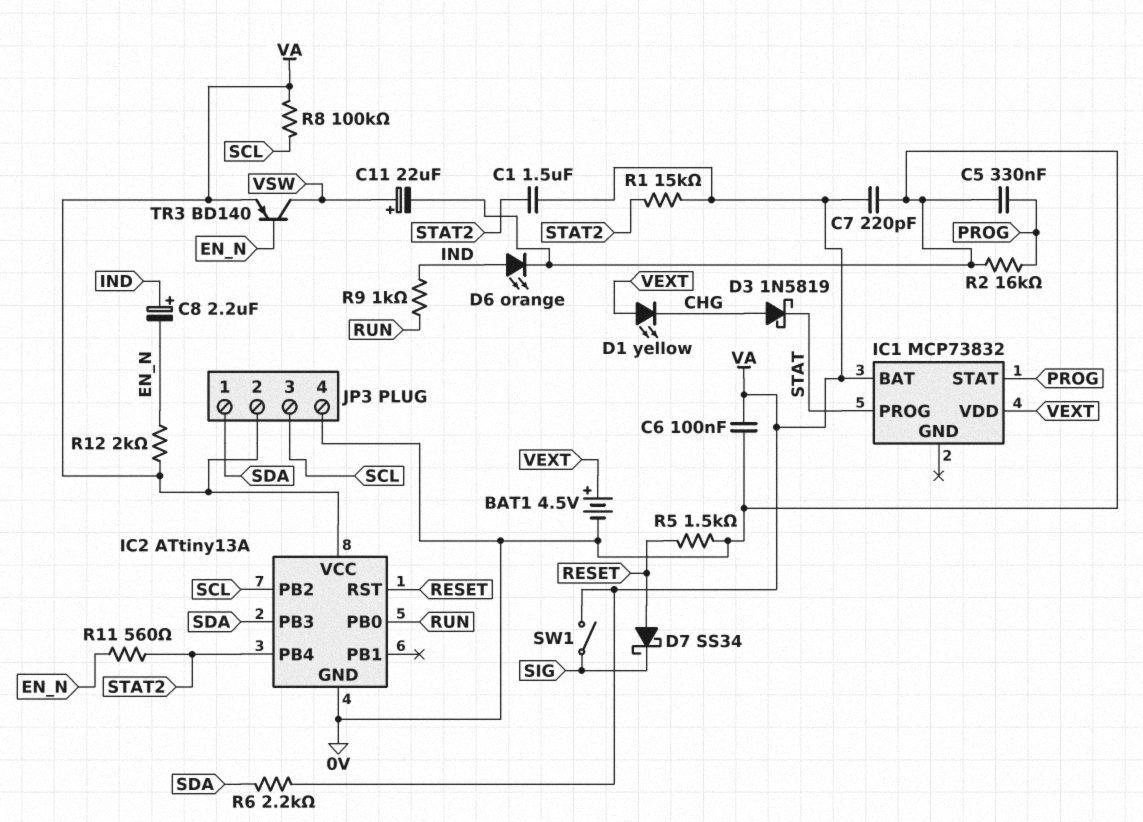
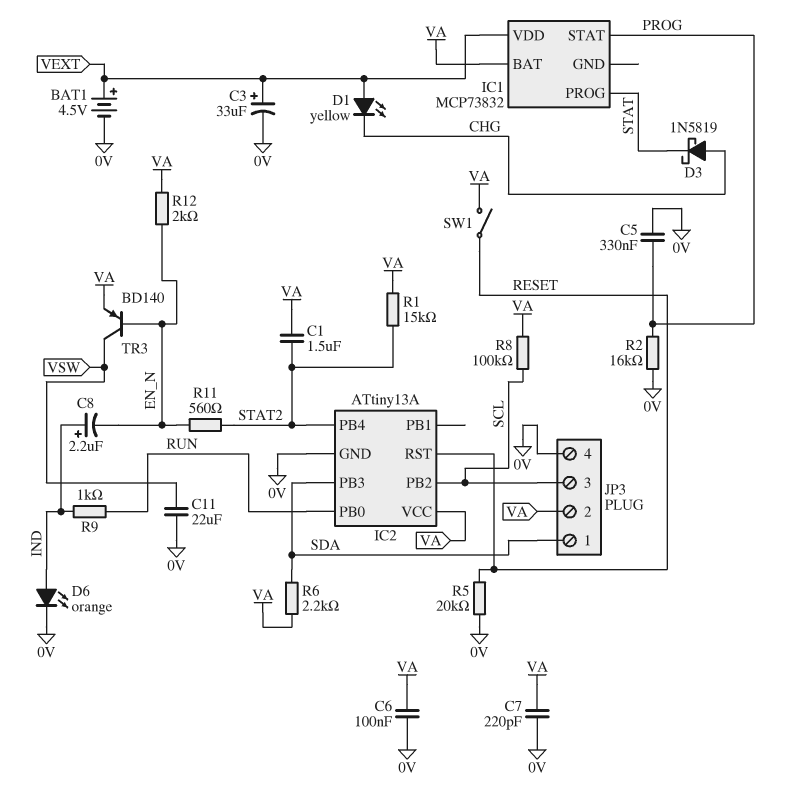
C3: none -> 33uF (plus VEXT, minus 0V)
C11: 22uF (plus VSW, minus 0V) -> 22uF (0V, VSW)
D7: schottky SS34 (A RESET, K SIG) -> none
R5: 1.5k (0V, RESET) -> 20k (0V, RESET)
SW1: switch (SIG, VA) -> switch (RESET, VA)

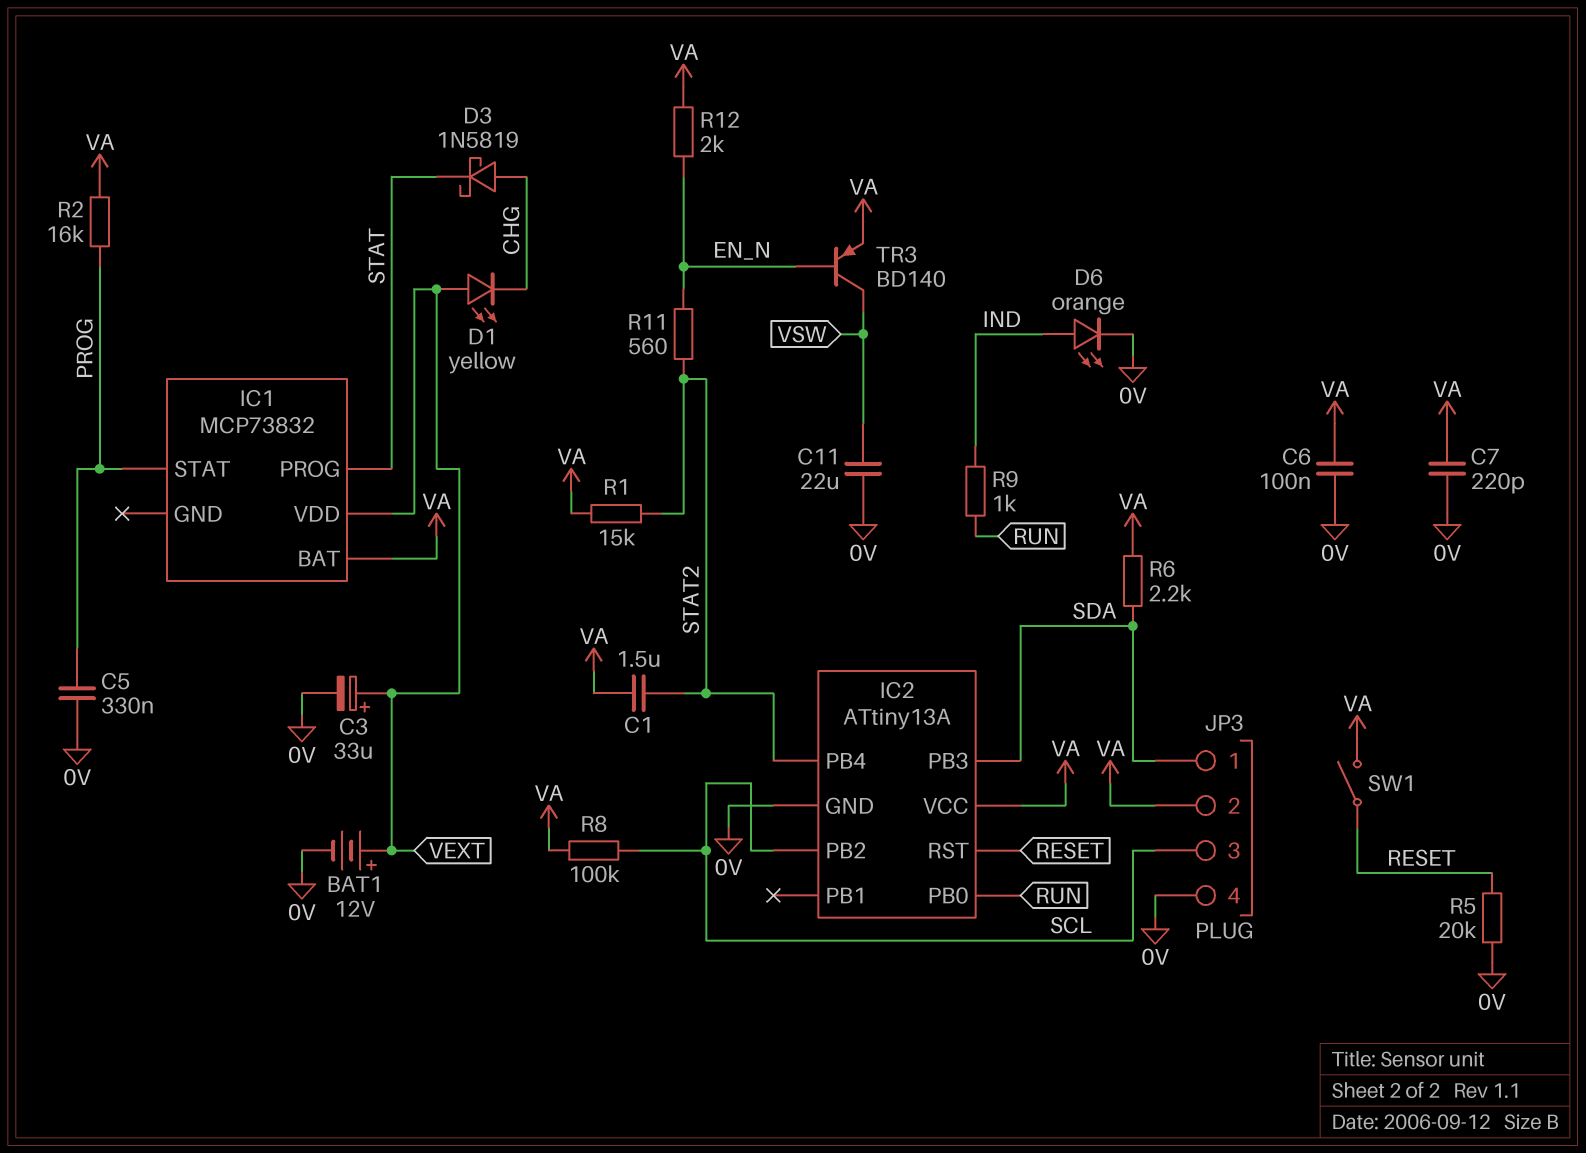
BAT1: 4.5V (plus VEXT, minus 0V) -> 12V (plus VEXT, minus 0V)
C8: 2.2uF (plus IND, minus EN_N) -> none
R2: 16k (0V, PROG) -> 16k (PROG, VA)

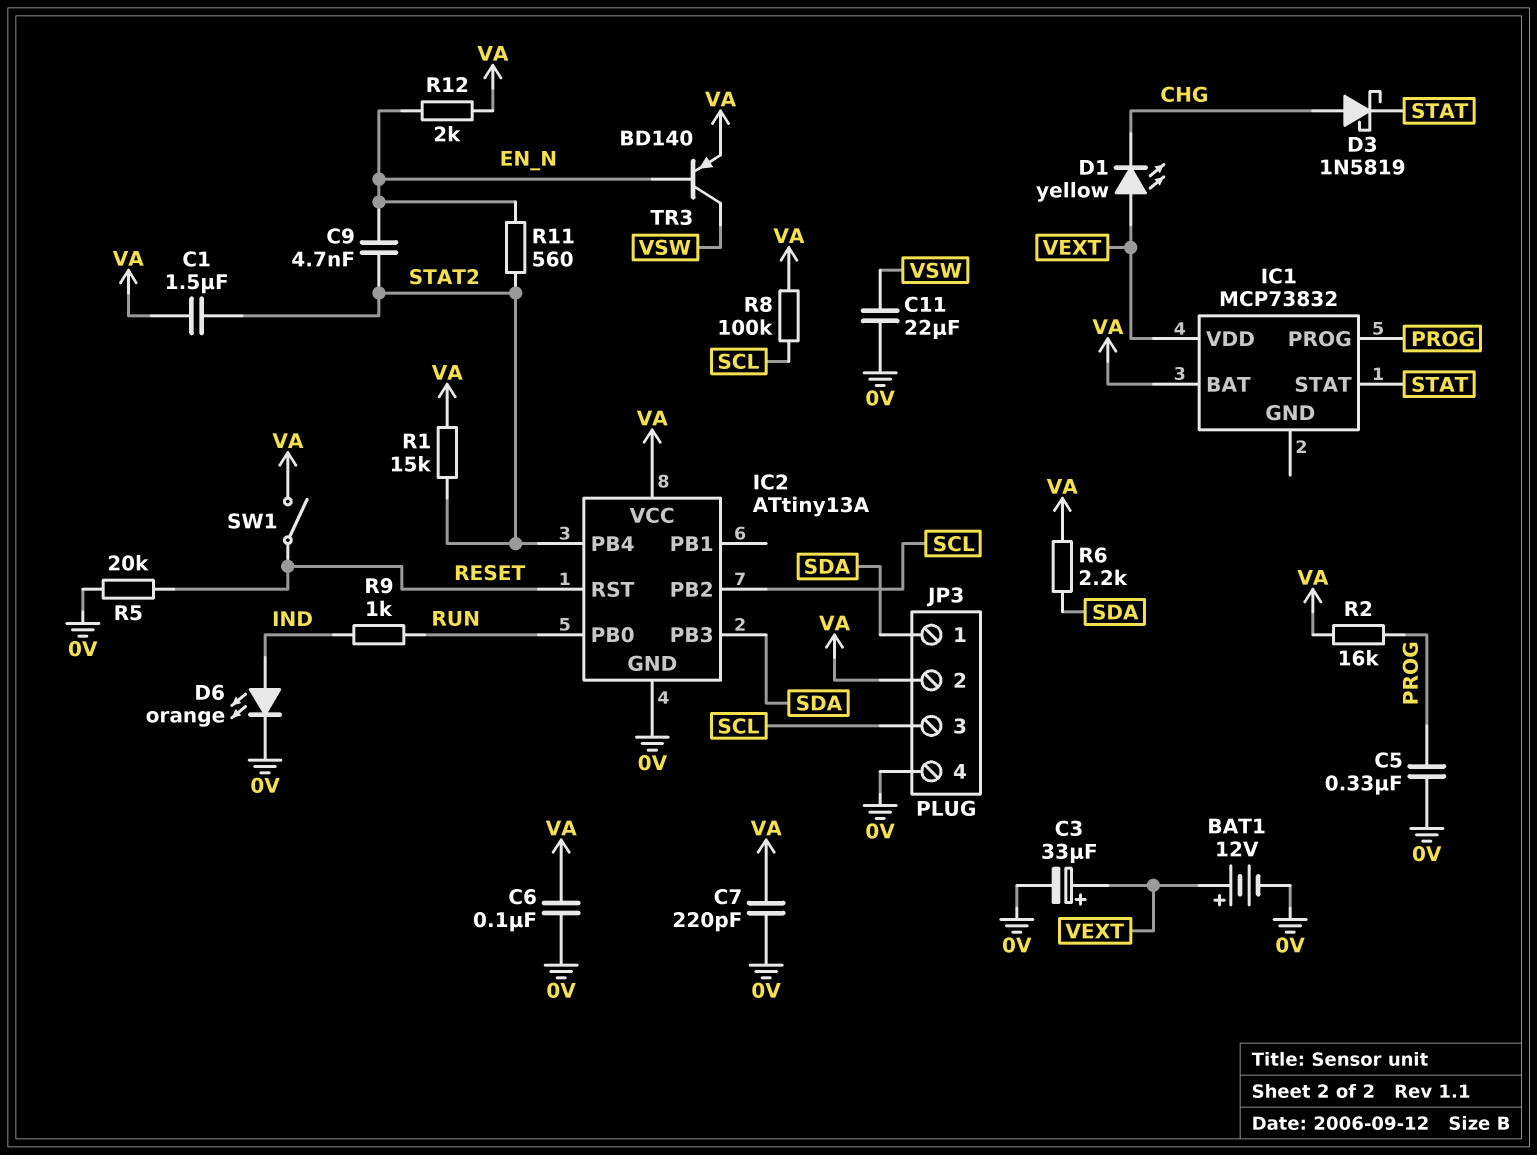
C9: none -> 4.7nF (EN_N, STAT2)
IC1 pin PROG: STAT -> PROG
IC1 pin STAT: PROG -> STAT

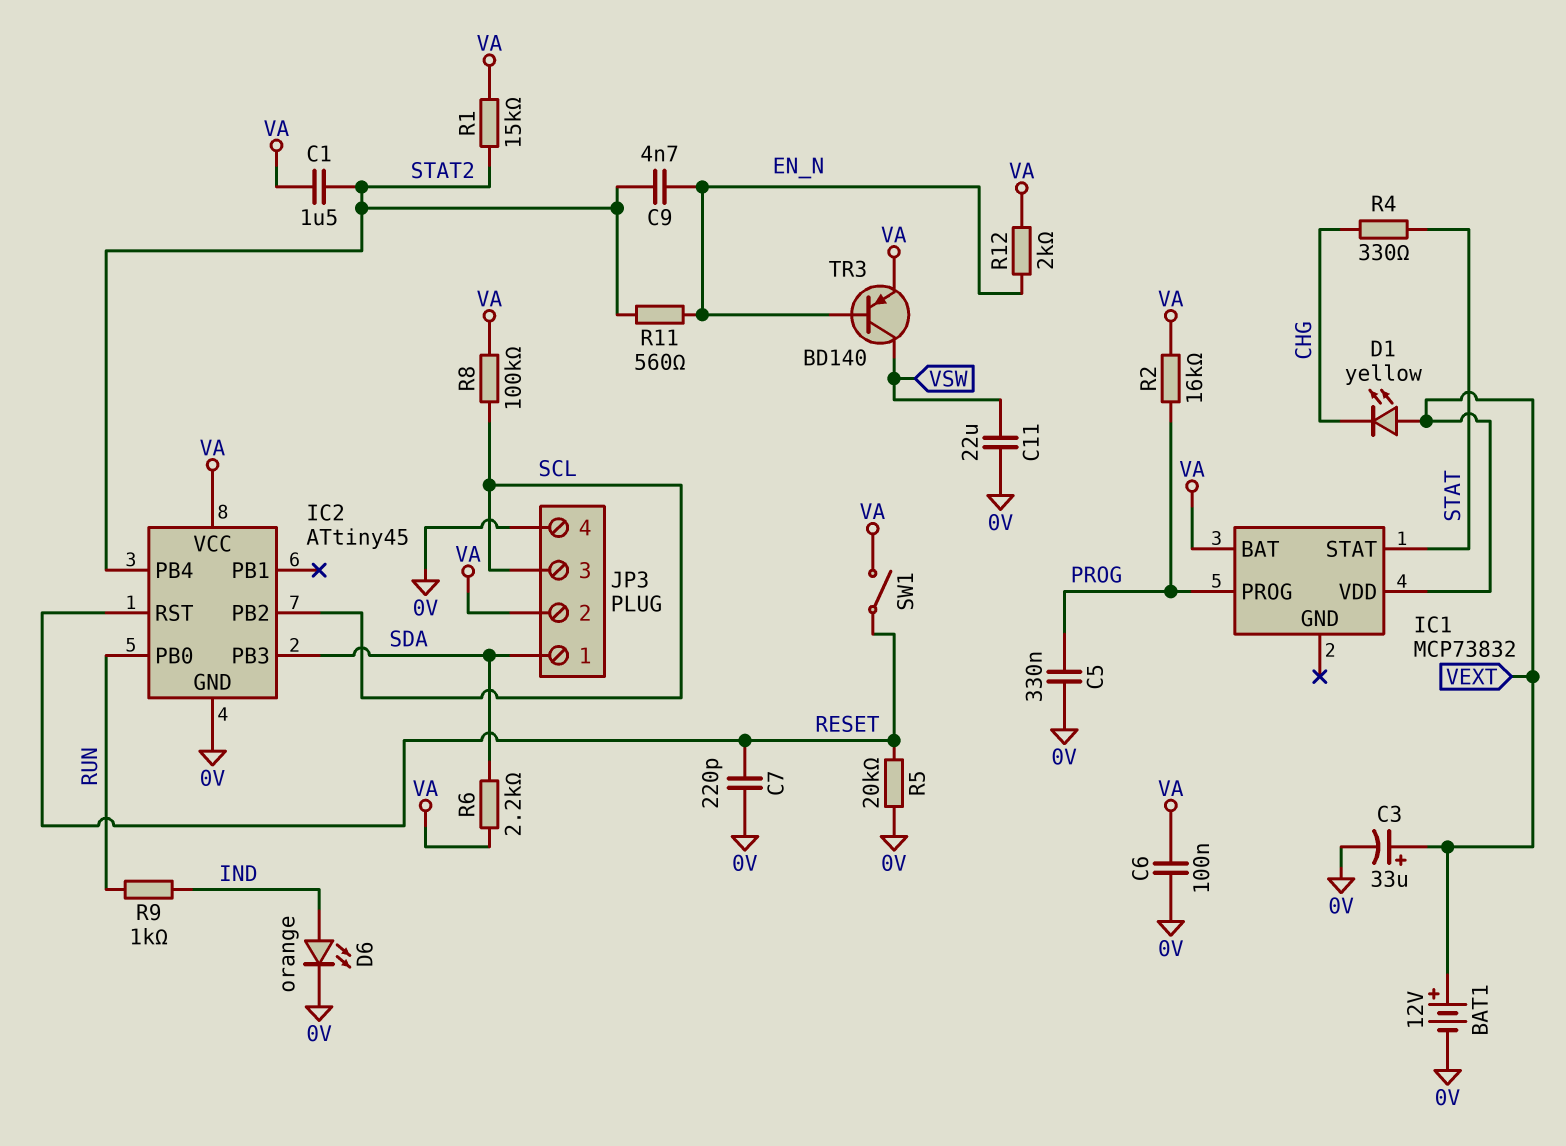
C7: 220pF (0V, VA) -> 220pF (0V, RESET)
D3: schottky 1N5819 (A CHG, K STAT) -> none
IC2: ATtiny13A -> ATtiny45
R4: none -> 330 (CHG, STAT)

